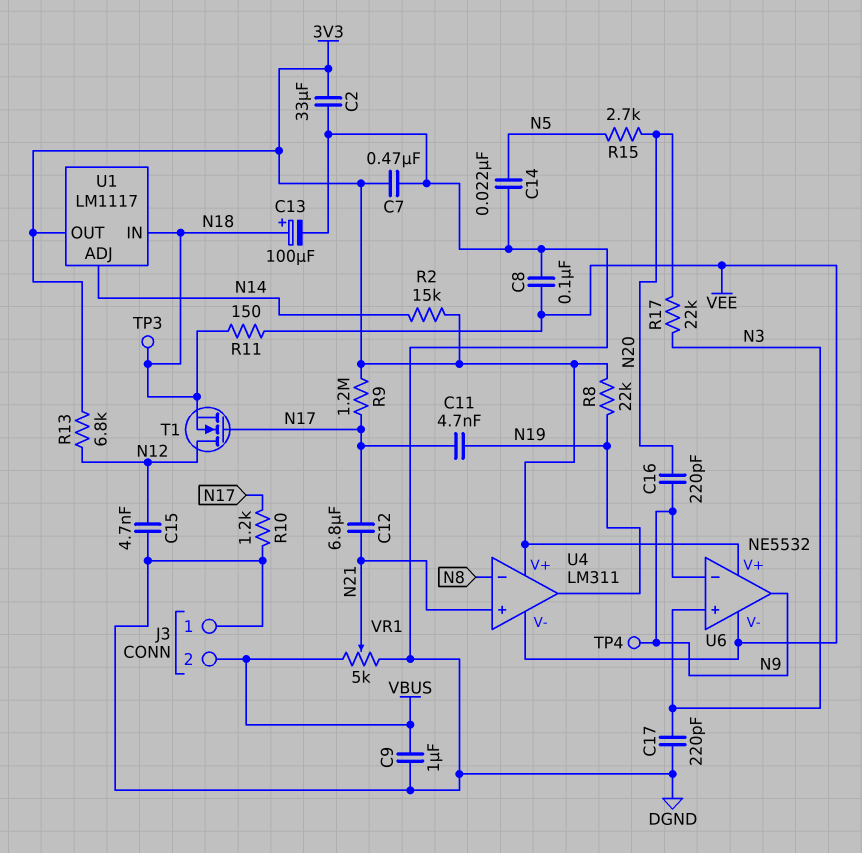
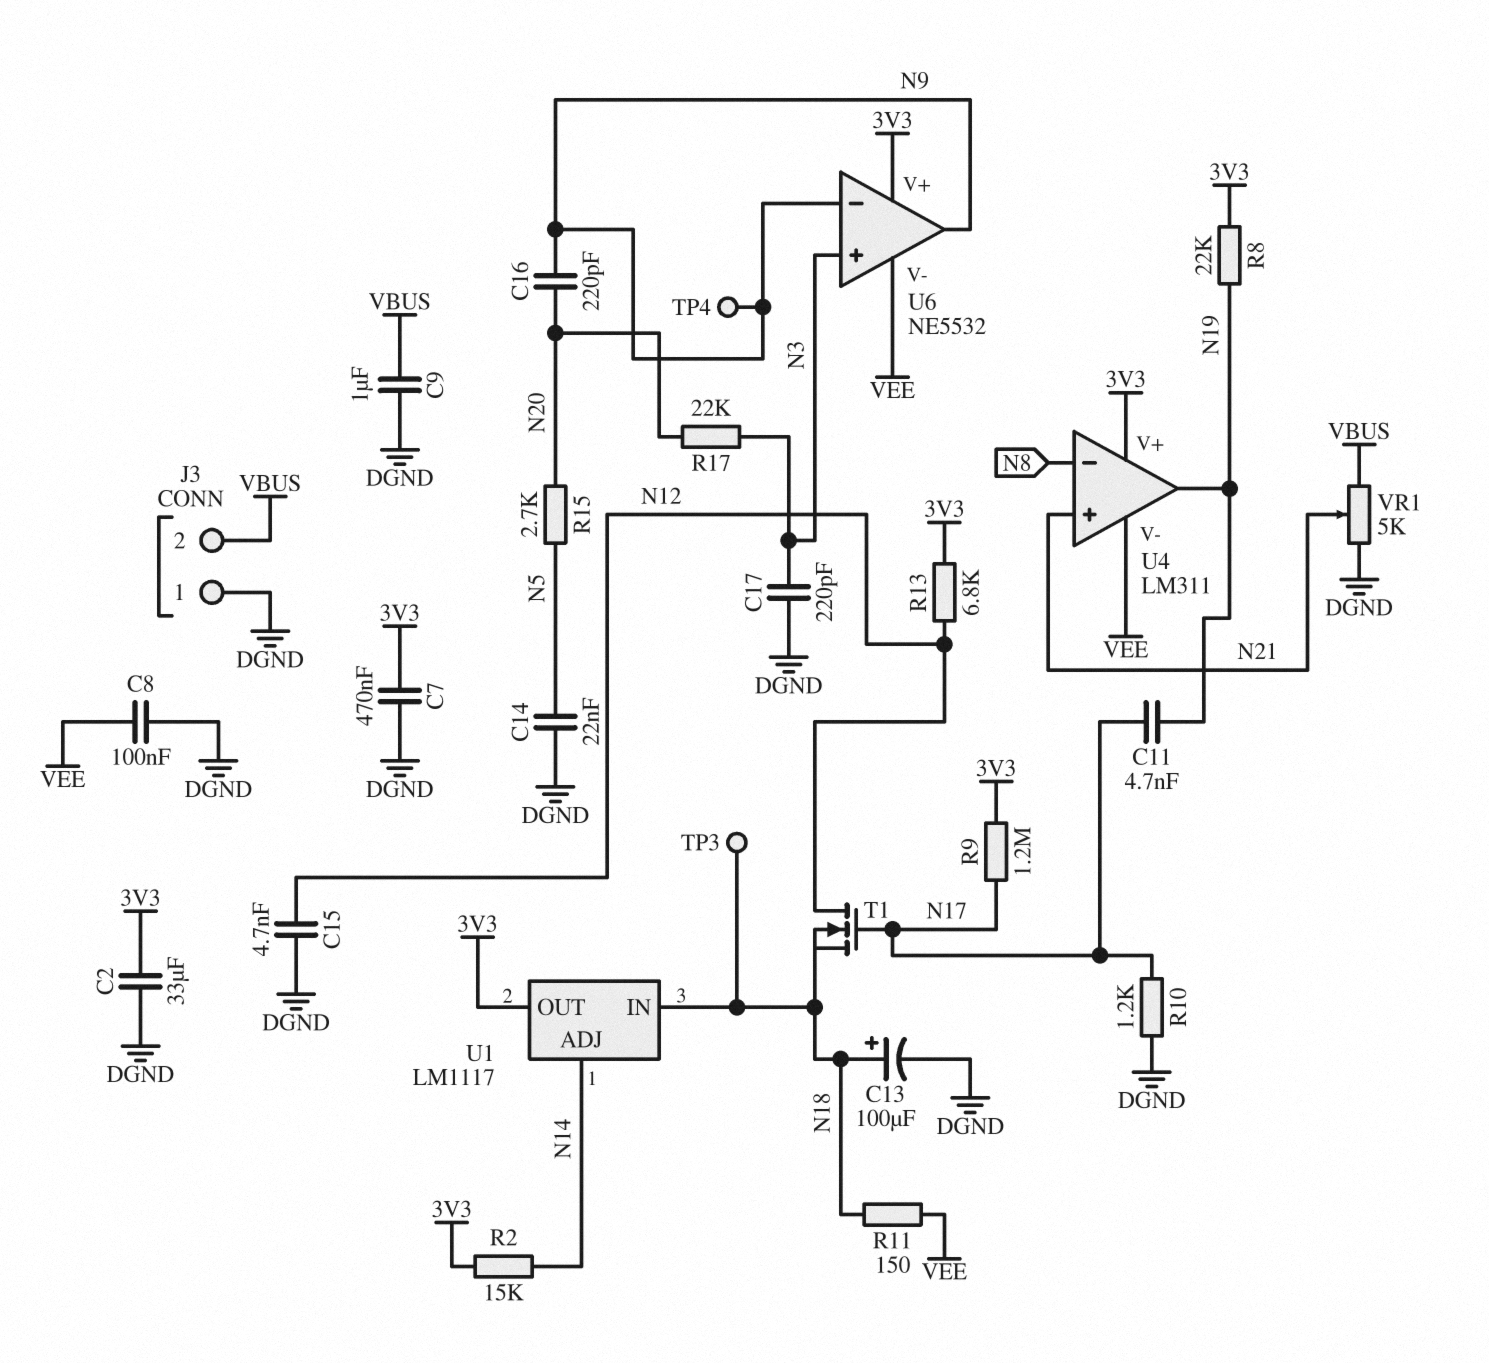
C12: 6.8uF (N17, N21) -> none

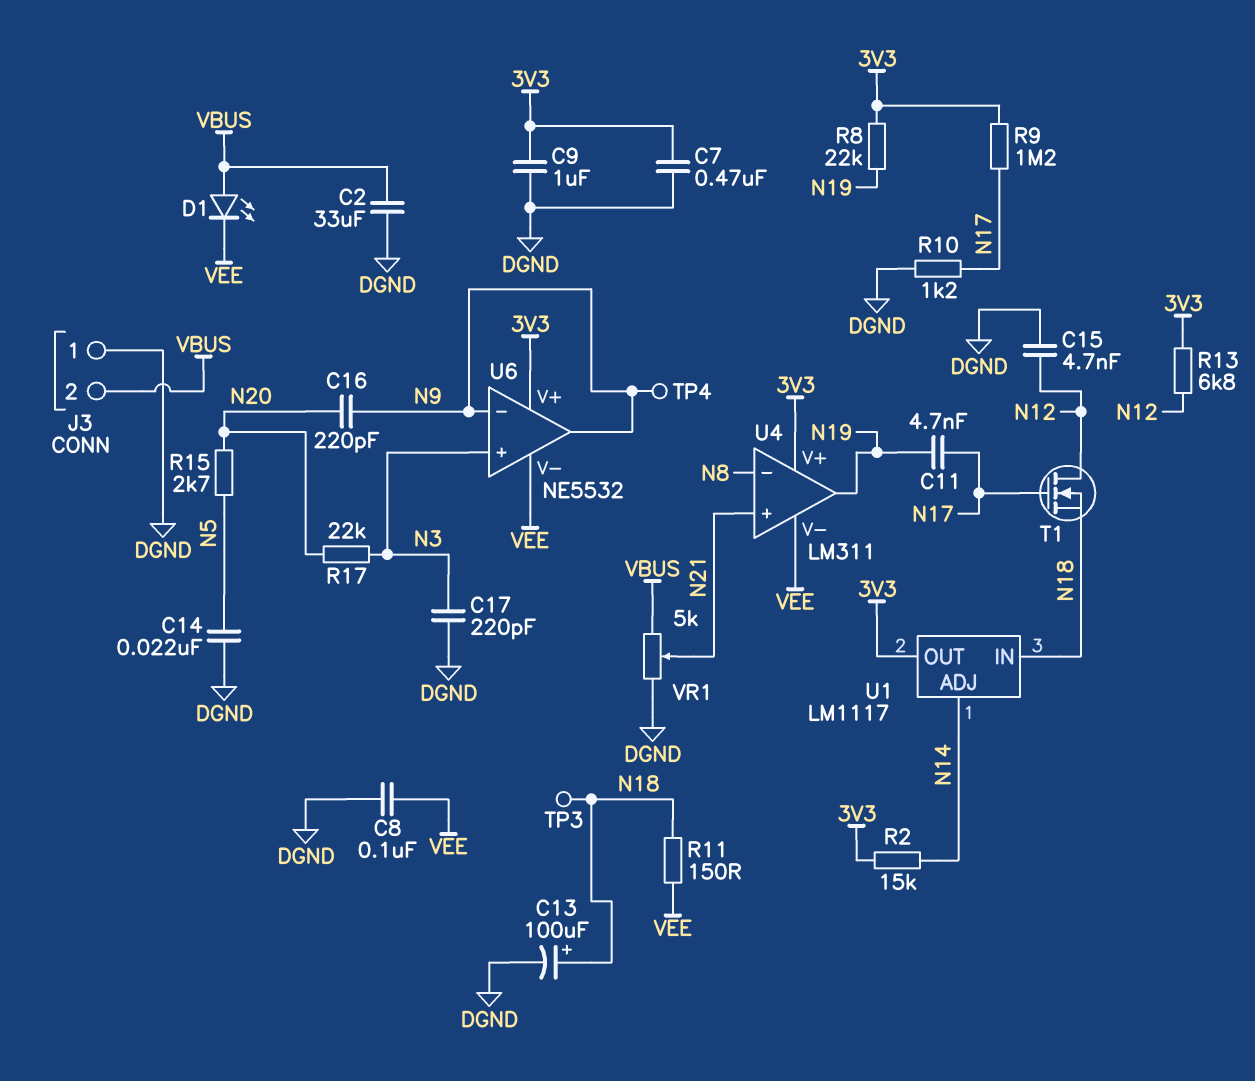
C2: 33uF (3V3, DGND) -> 33uF (DGND, VBUS)
C9: 1uF (DGND, VBUS) -> 1uF (3V3, DGND)
D1: none -> LED (A VBUS, K VEE)

